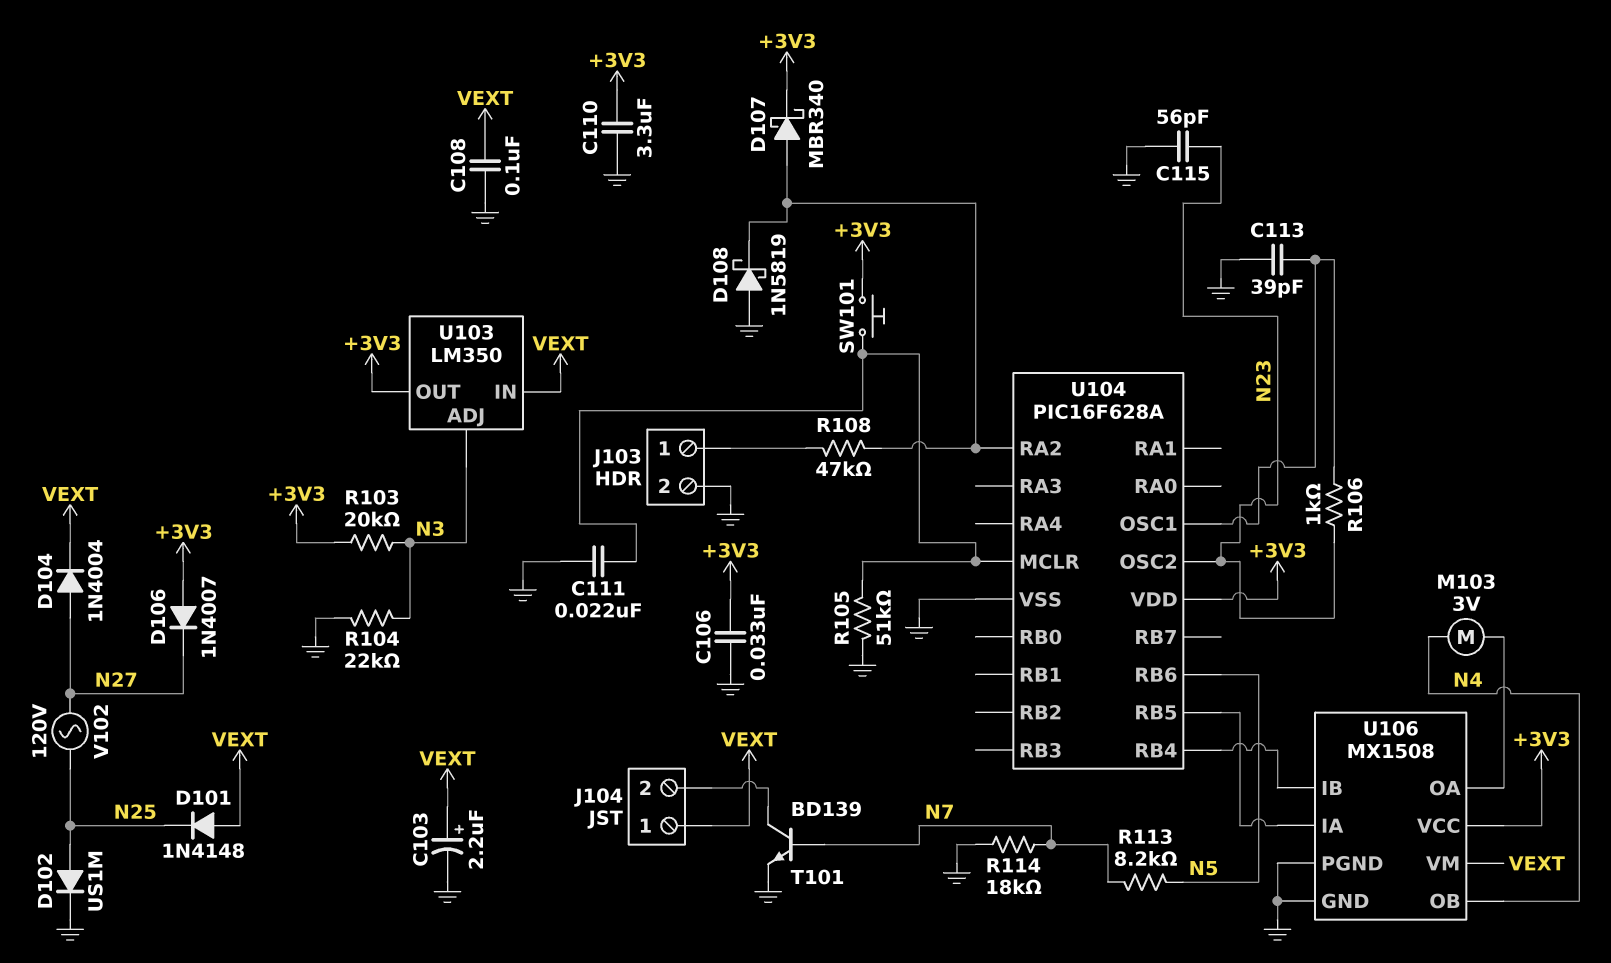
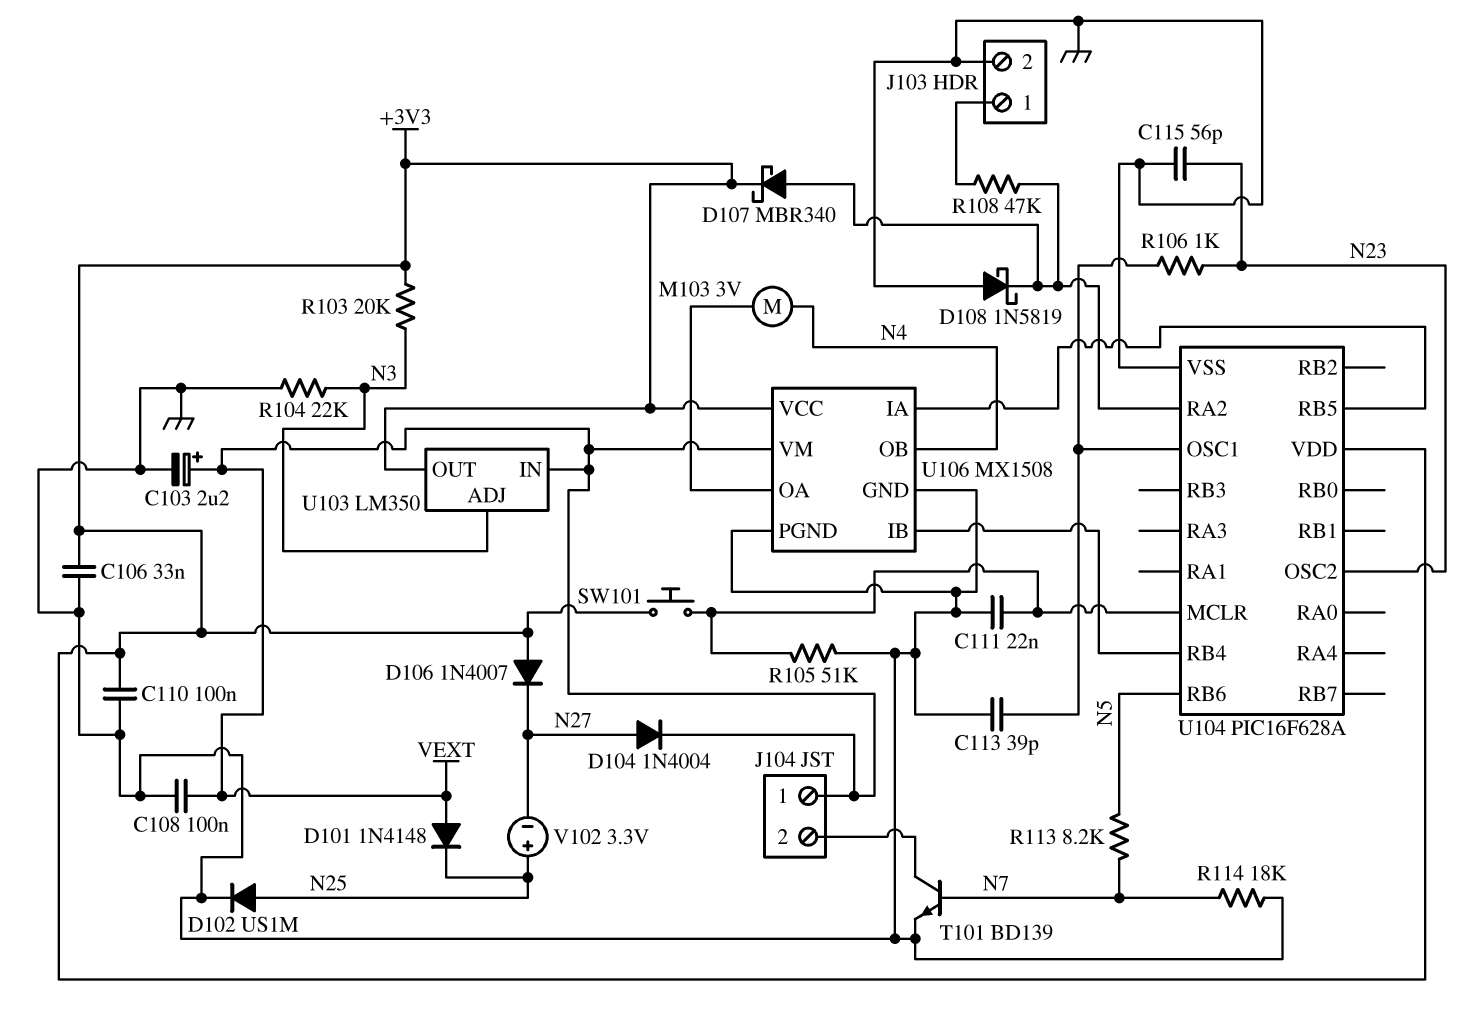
C110: 3.3uF (+3V3, GND) -> 100nF (+3V3, GND)
V102: AC 120V (N25, N27) -> 3.3V (plus N25, minus N27)

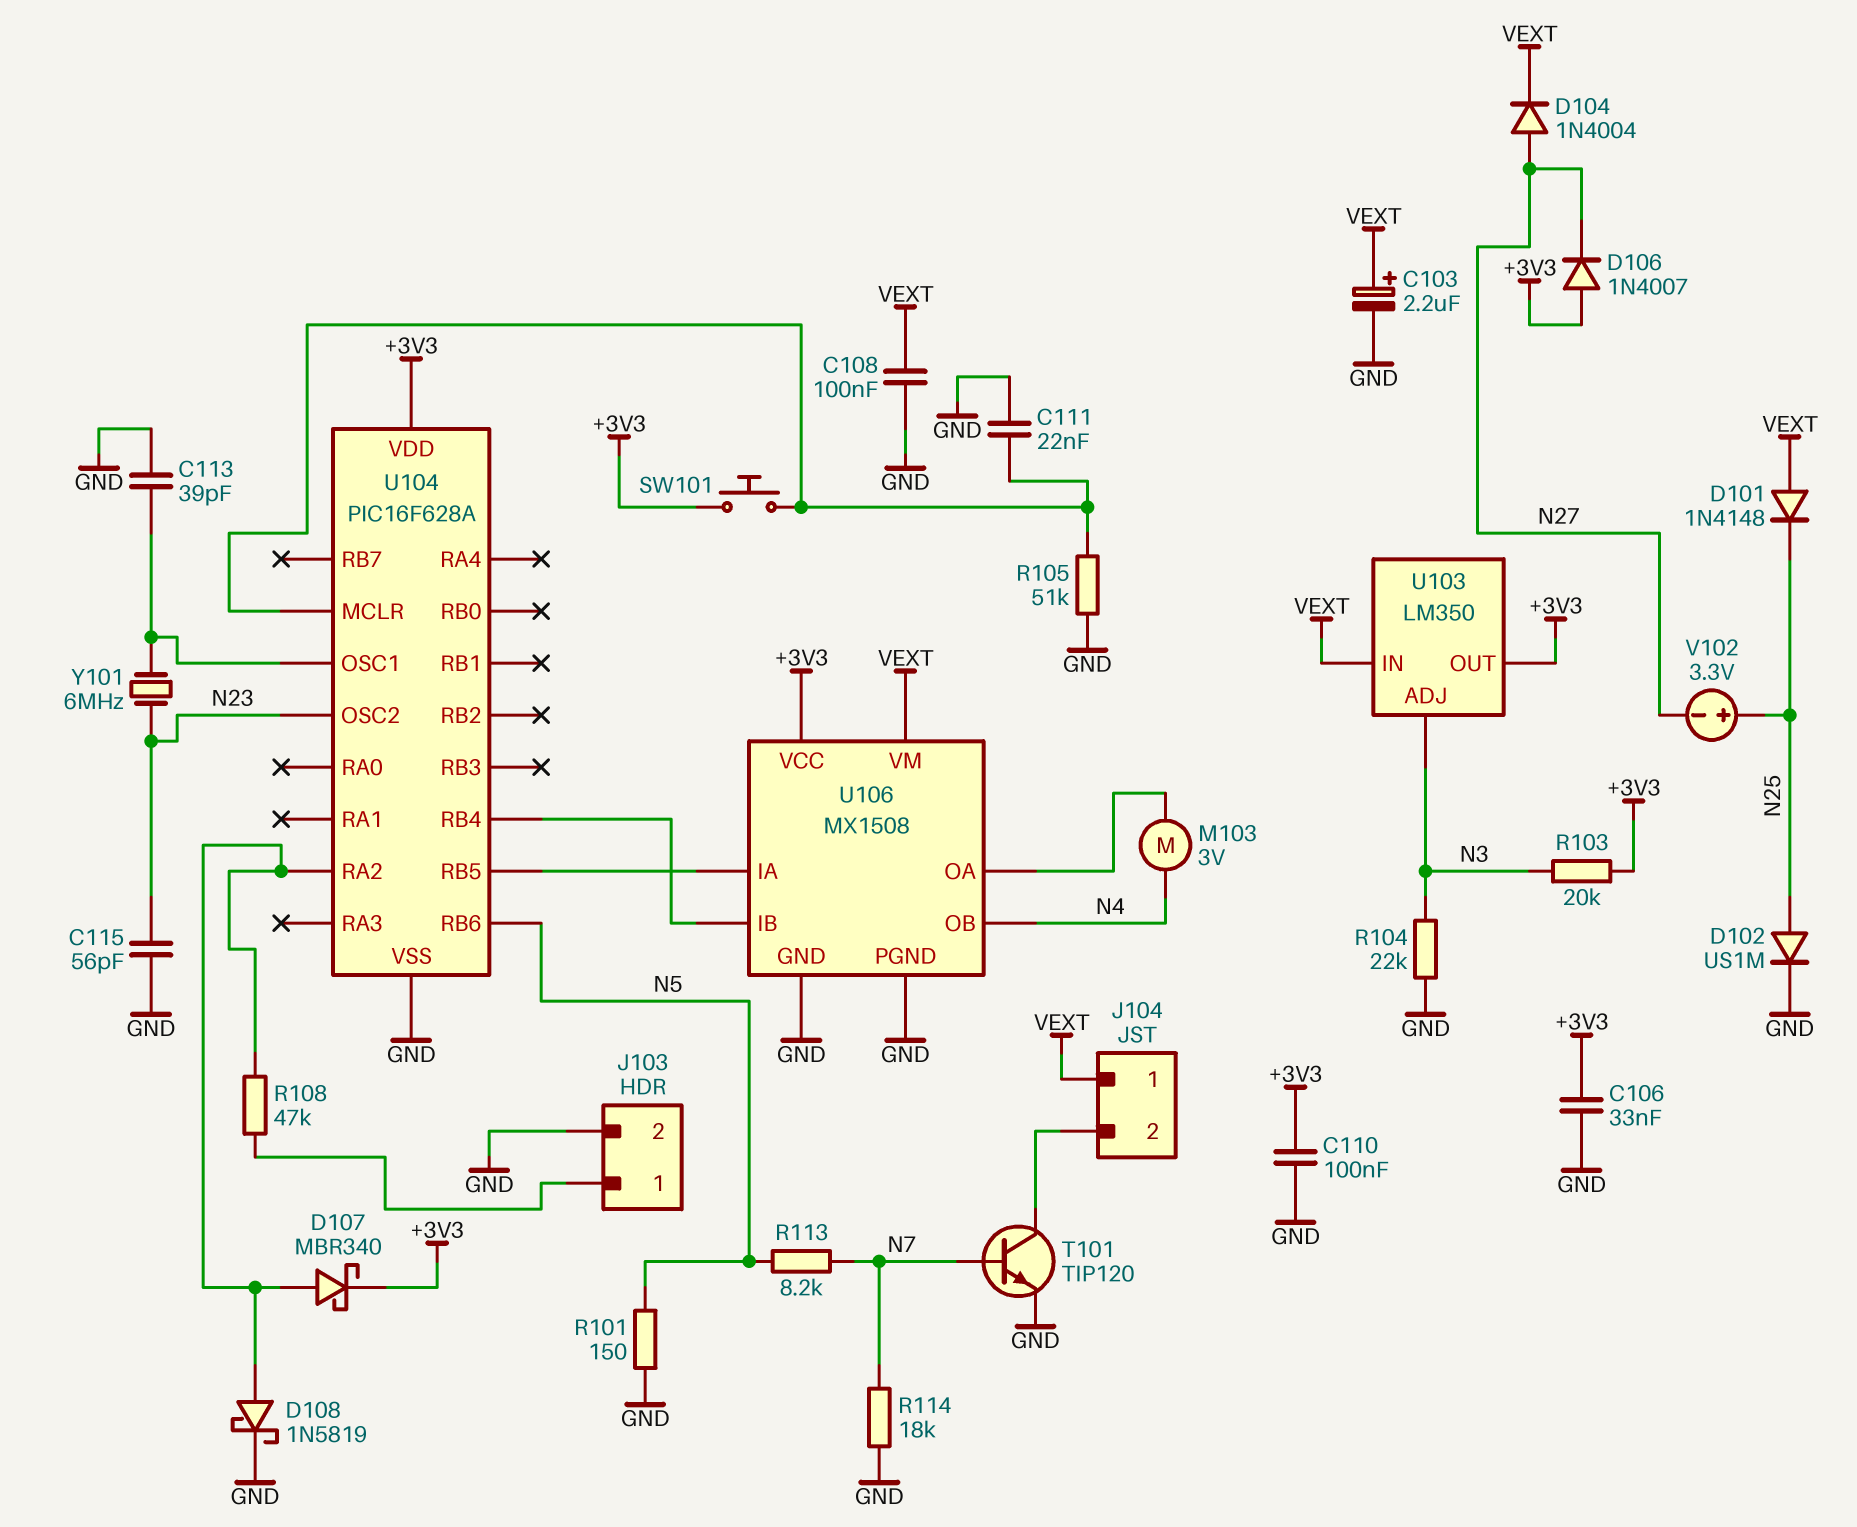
D108: schottky 1N5819 (A GND, K U104/RA2) -> schottky 1N5819 (A U104/RA2, K GND)
R101: none -> 150 (GND, N5)
R106: 1k (N23, U104/OSC1) -> none
T101: NPN BD139 (B N7, C J104/2, E GND) -> NPN TIP120 (B N7, C J104/2, E GND)
Y101: none -> 6MHz (N23, U104/OSC1)

